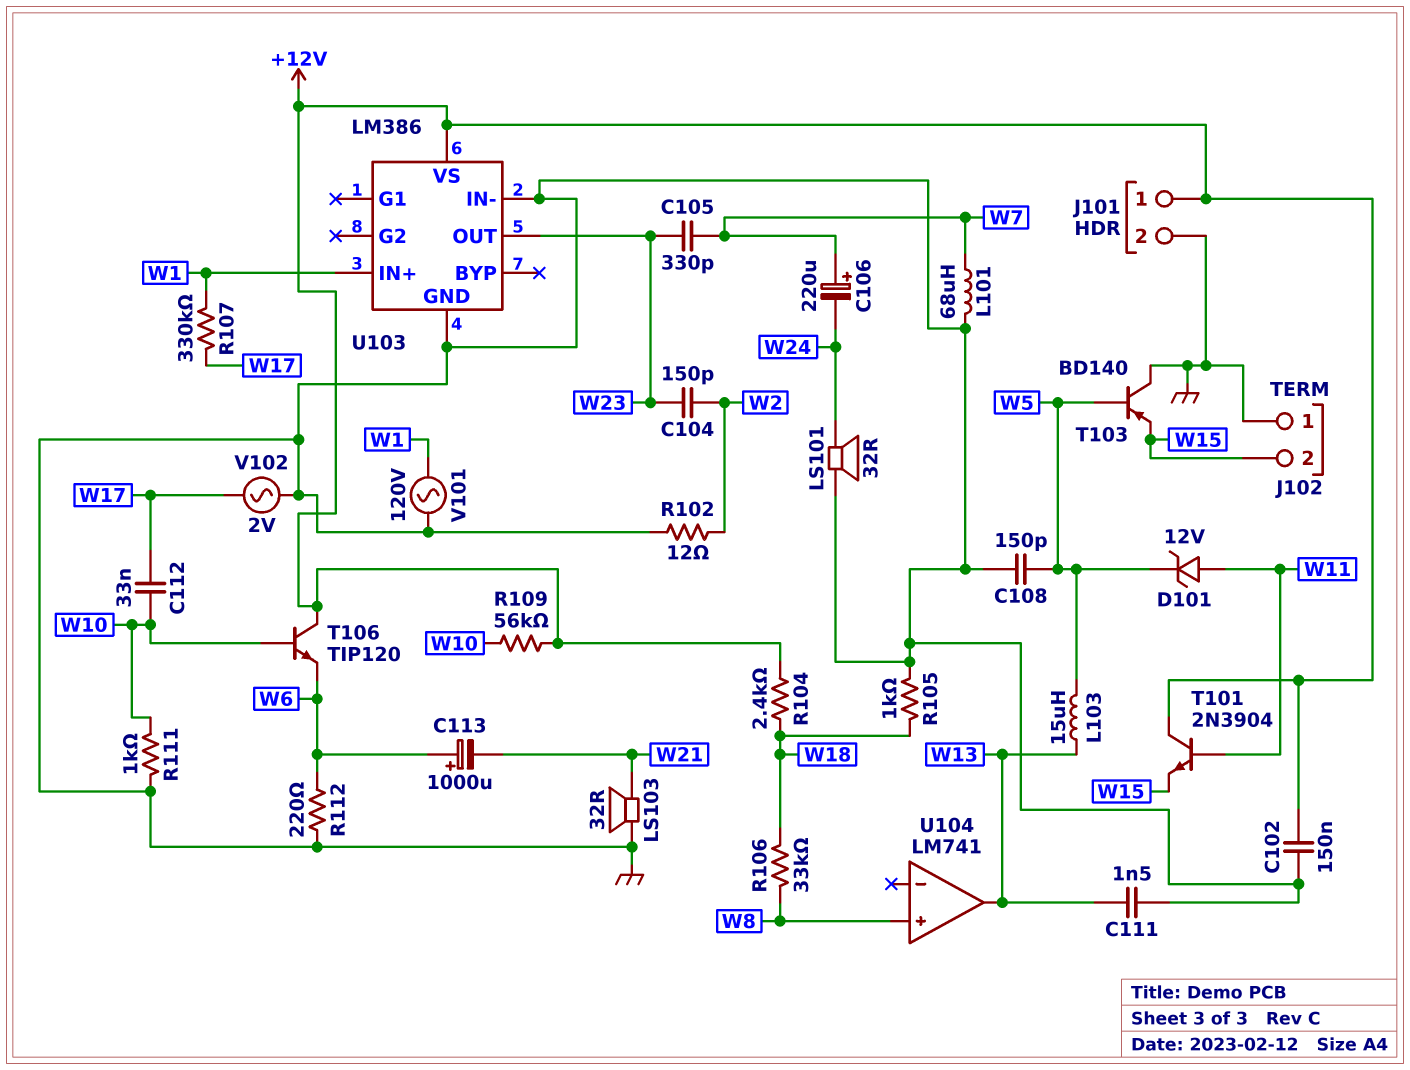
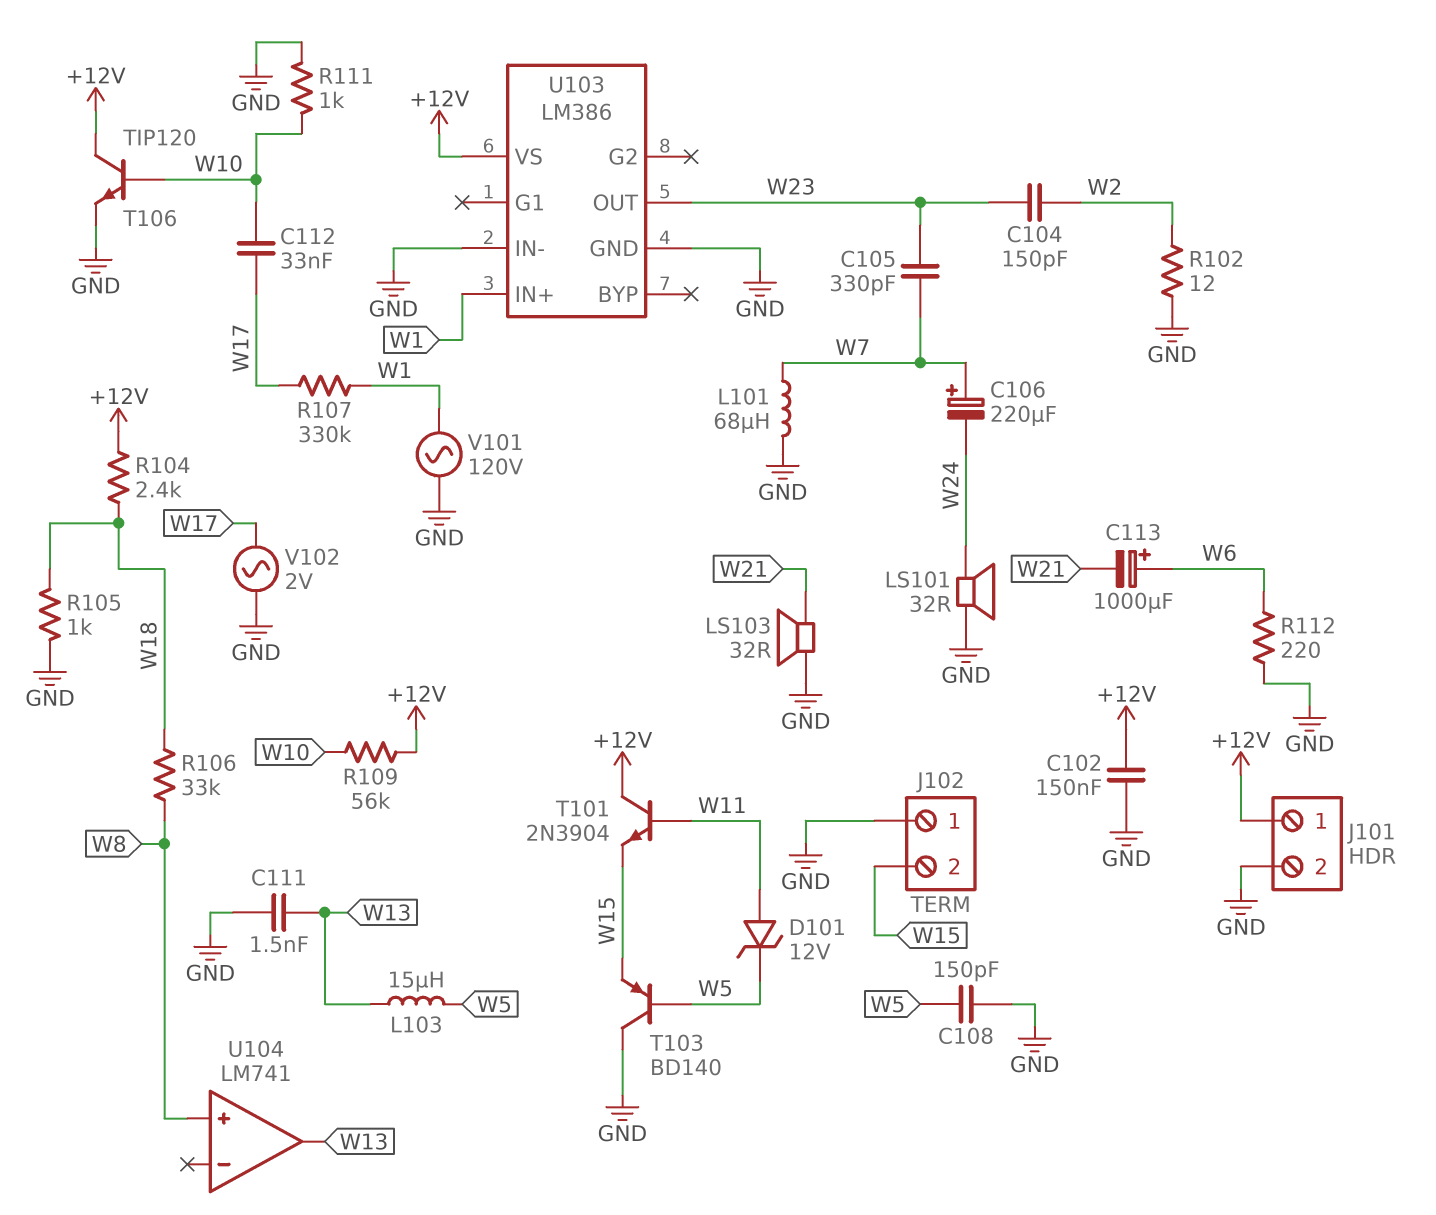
T106: NPN TIP120 (B W10, C +12V, E W6) -> NPN TIP120 (B W10, C +12V, E GND)

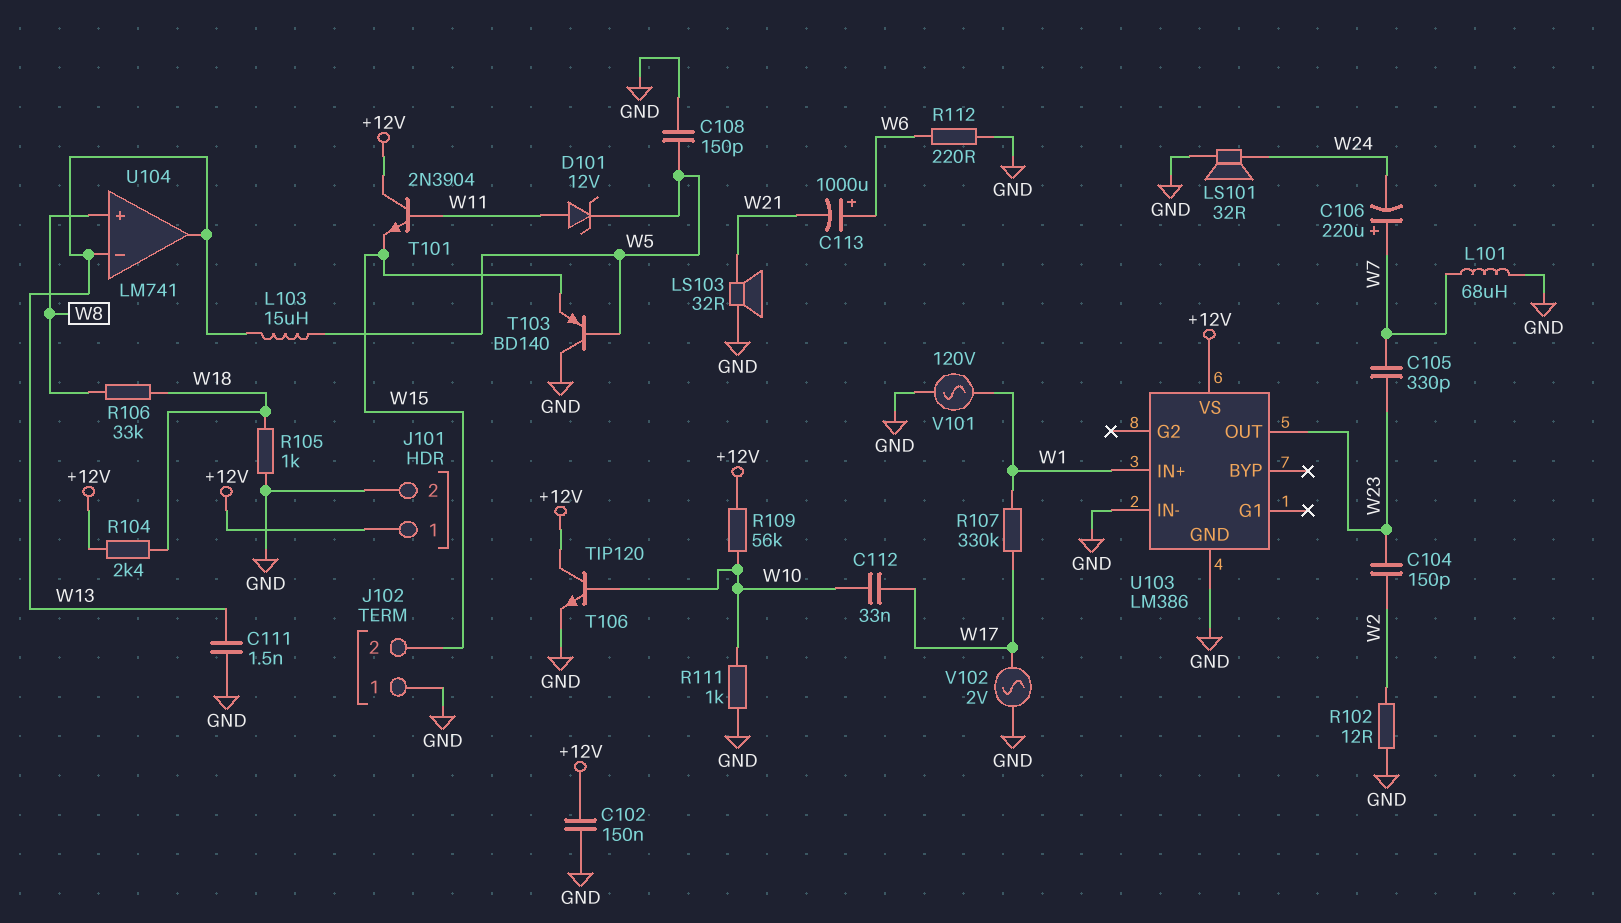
U104 pin in-: none -> W13

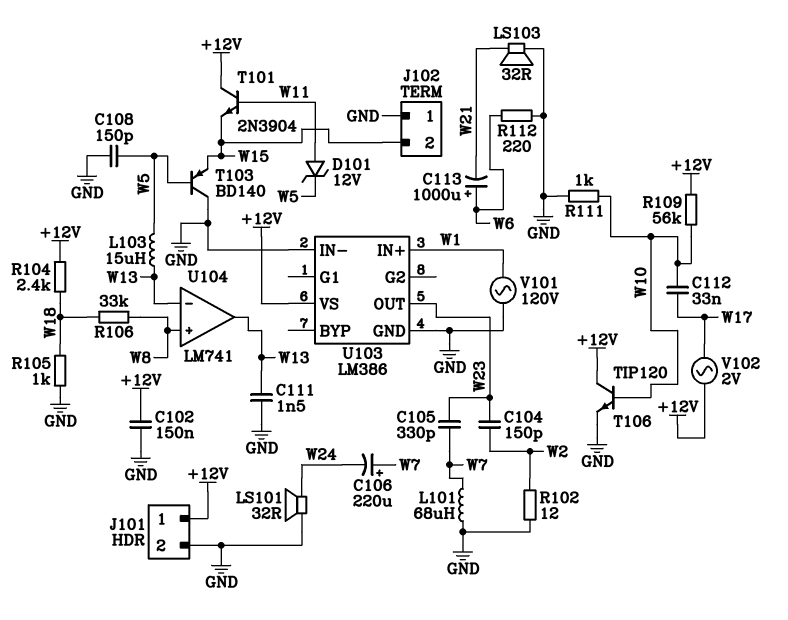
R107: 330k (W1, W17) -> none
V102: AC 2V (GND, W17) -> AC 2V (+12V, W17)

